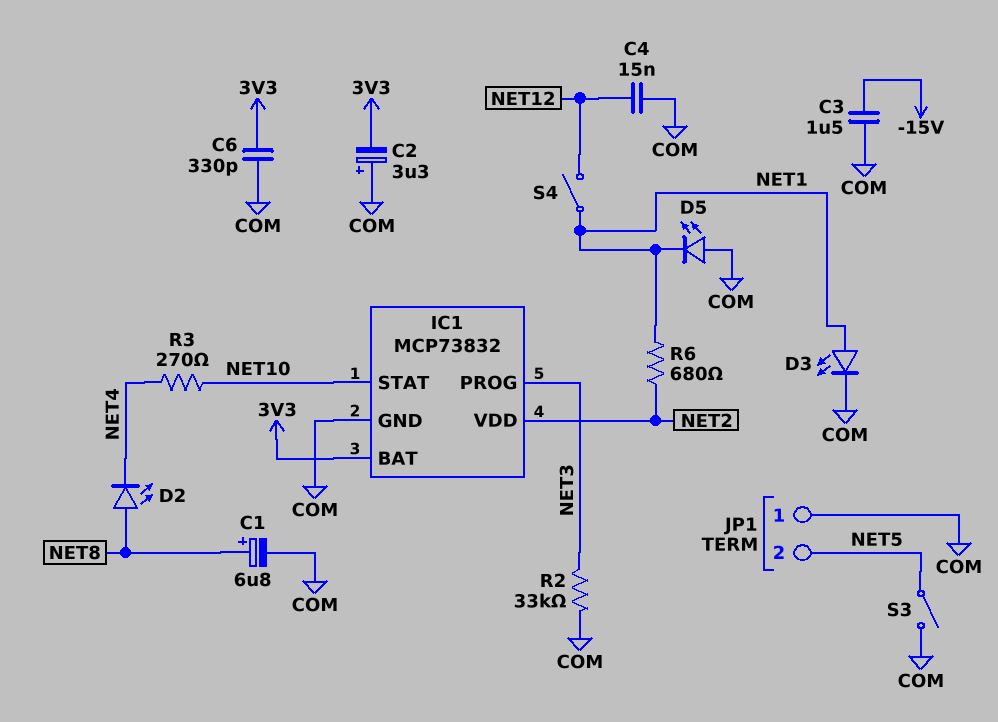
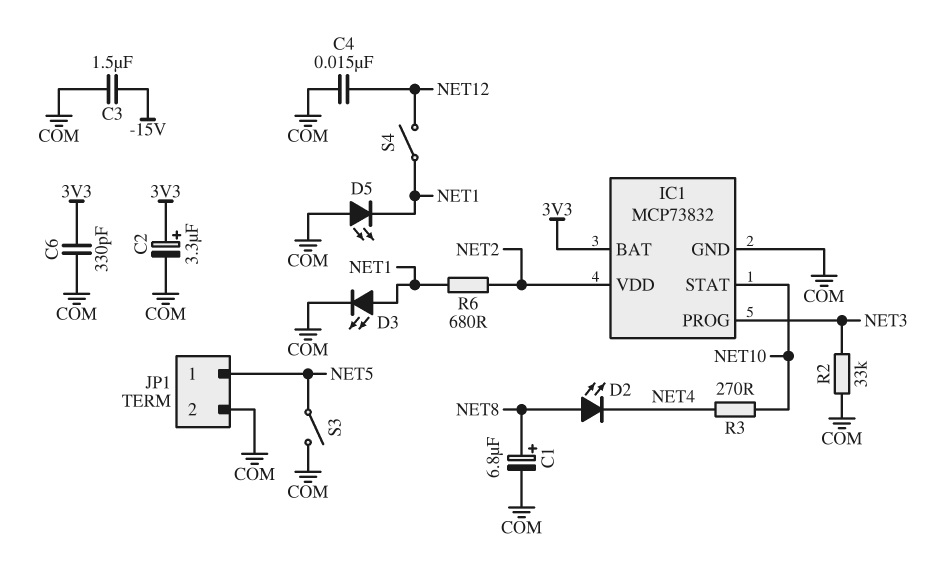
C2: 3.3uF (plus COM, minus 3V3) -> 3.3uF (plus 3V3, minus COM)
JP1 pin 1: COM -> NET5
JP1 pin 2: NET5 -> COM

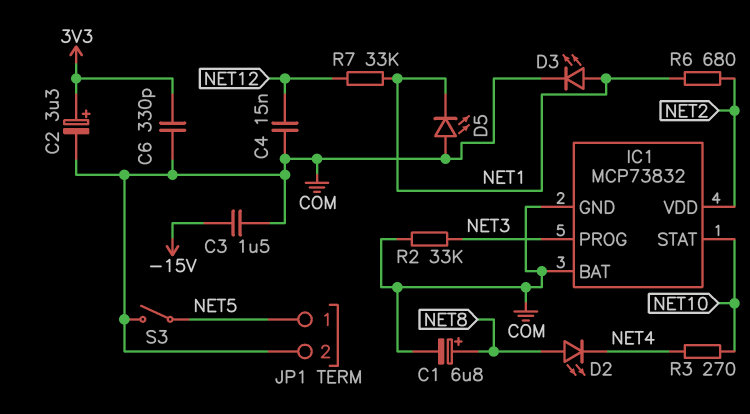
IC1 pin BAT: 3V3 -> COM
R7: none -> 33k (NET1, NET12)
S4: switch (NET1, NET12) -> none

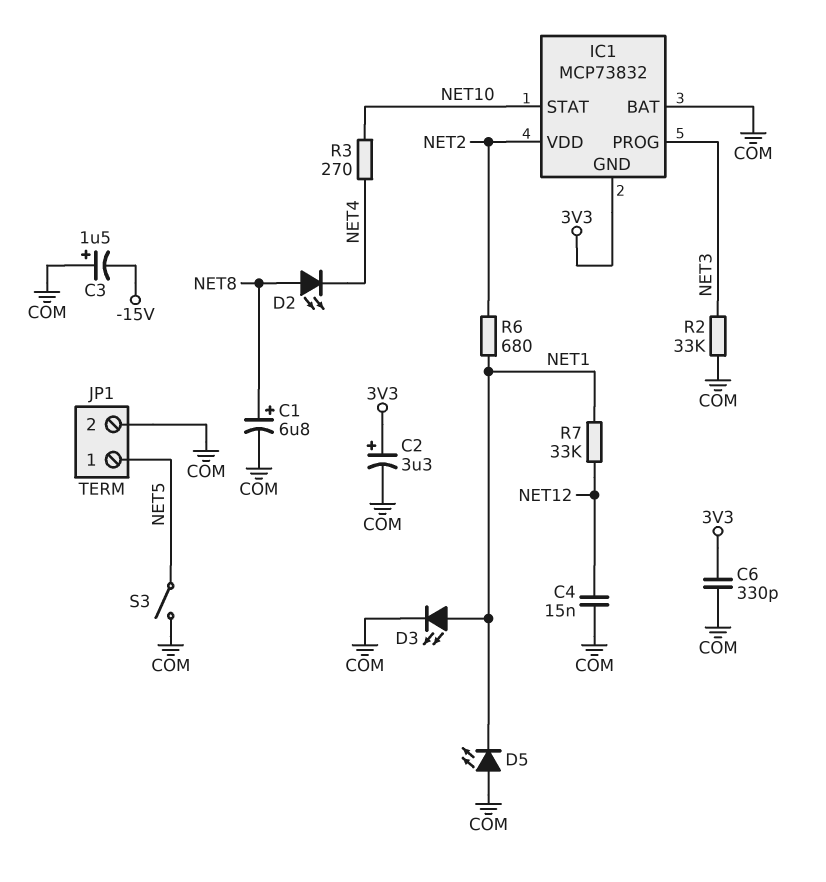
C3: 1.5uF (-15V, COM) -> 1.5uF (plus COM, minus -15V)
IC1 pin GND: COM -> 3V3

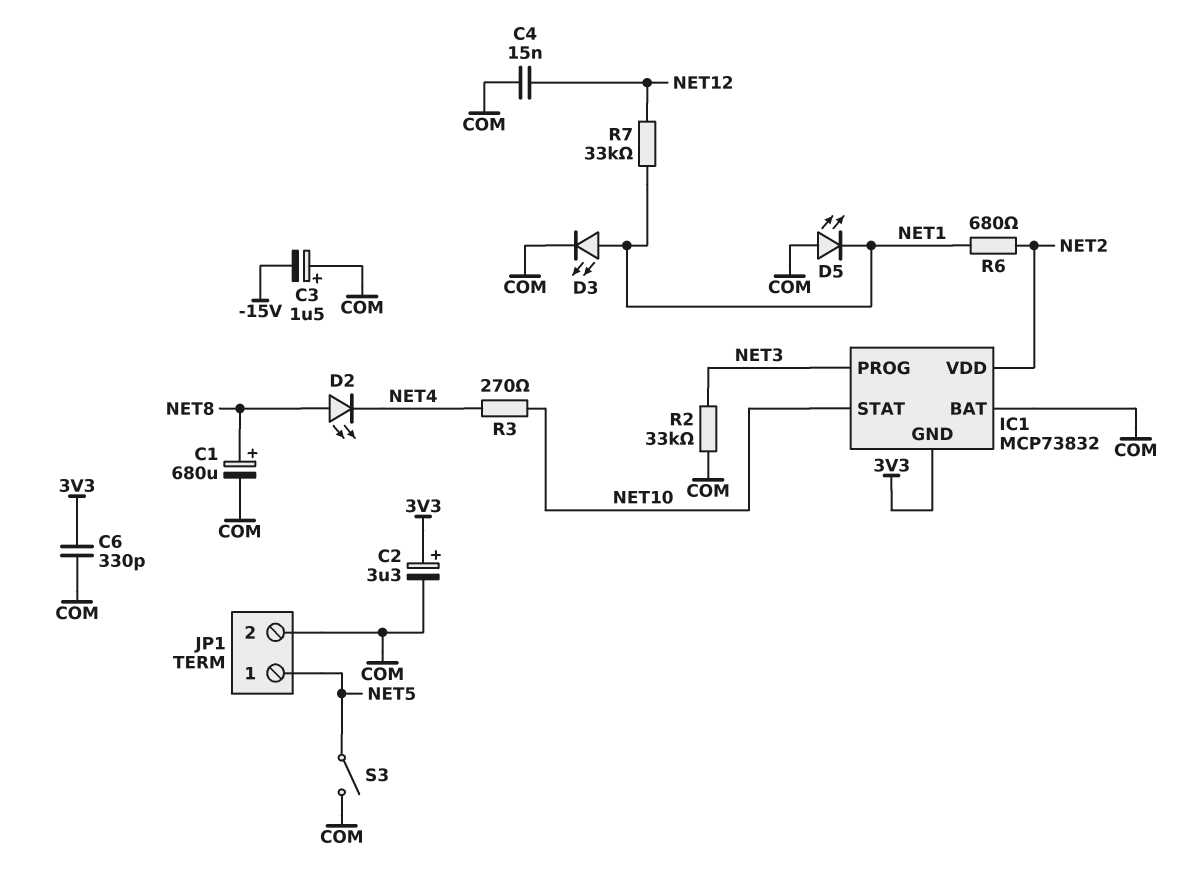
C1: 6.8uF (plus NET8, minus COM) -> 680uF (plus NET8, minus COM)

